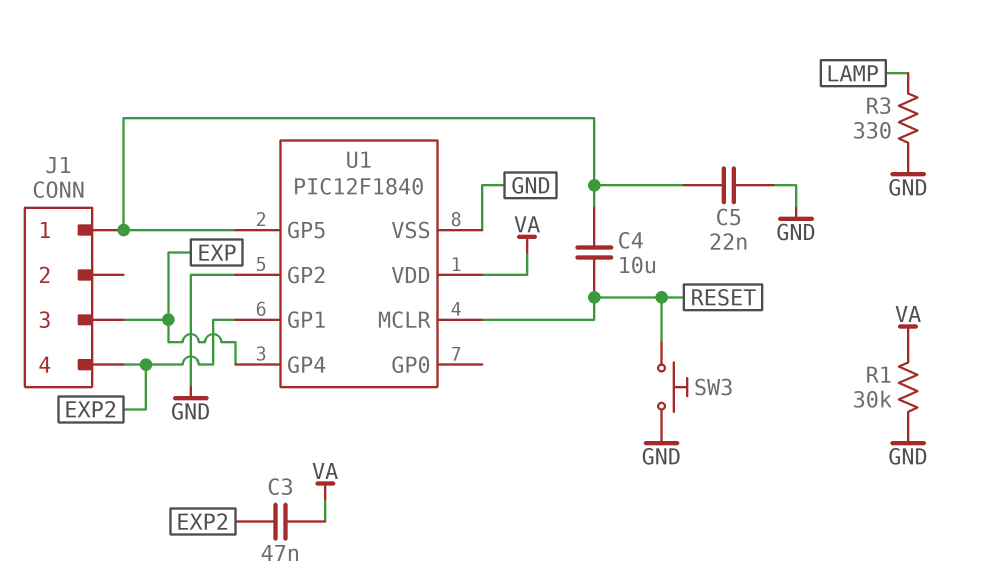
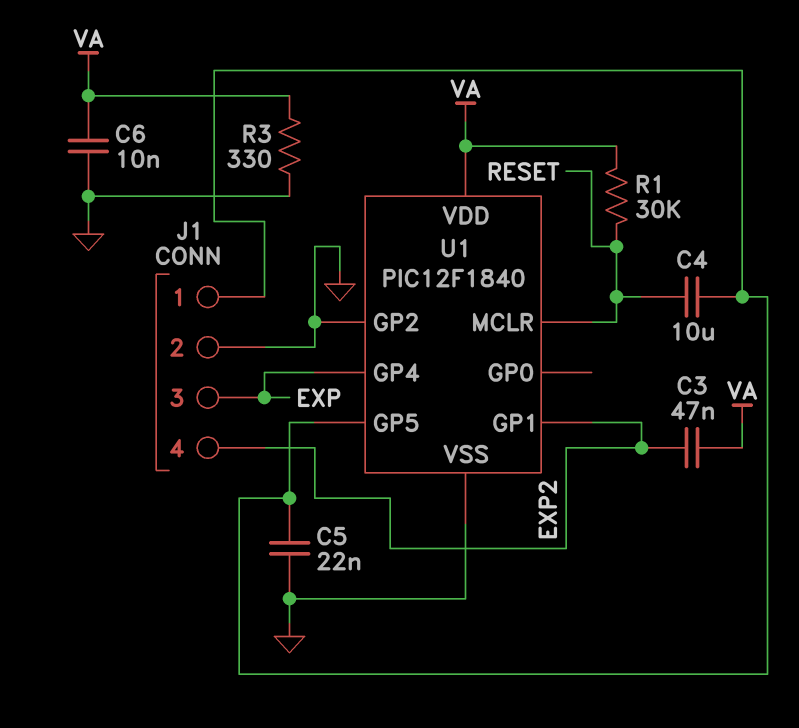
C6: none -> 10nF (GND, VA)
J1 pin 2: none -> GND
R1: 30k (GND, VA) -> 30k (RESET, VA)
R3: 330 (GND, LAMP) -> 330 (GND, VA)
SW3: button (GND, RESET) -> none

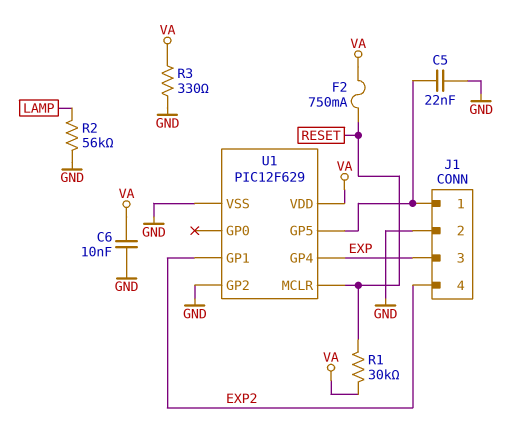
C3: 47nF (EXP2, VA) -> none
C4: 10uF (J1/1, RESET) -> none
F2: none -> 750mA (RESET, VA)
R2: none -> 56k (GND, LAMP)
U1: PIC12F1840 -> PIC12F629

